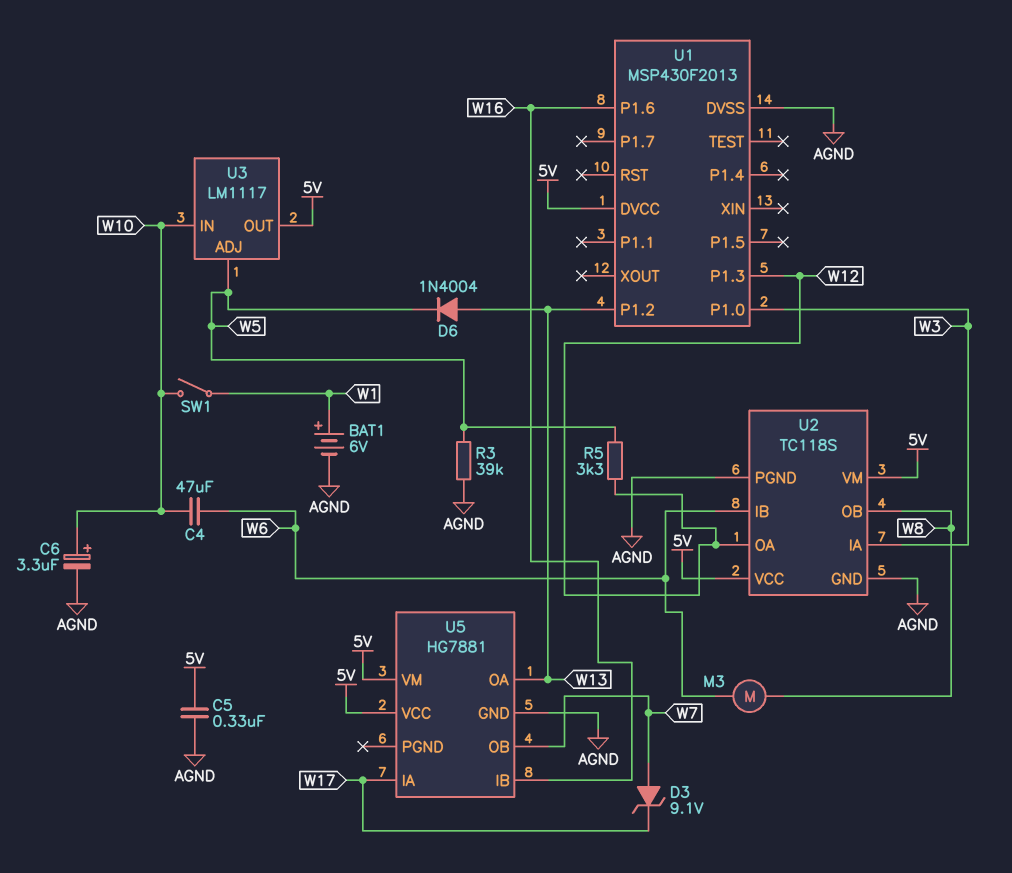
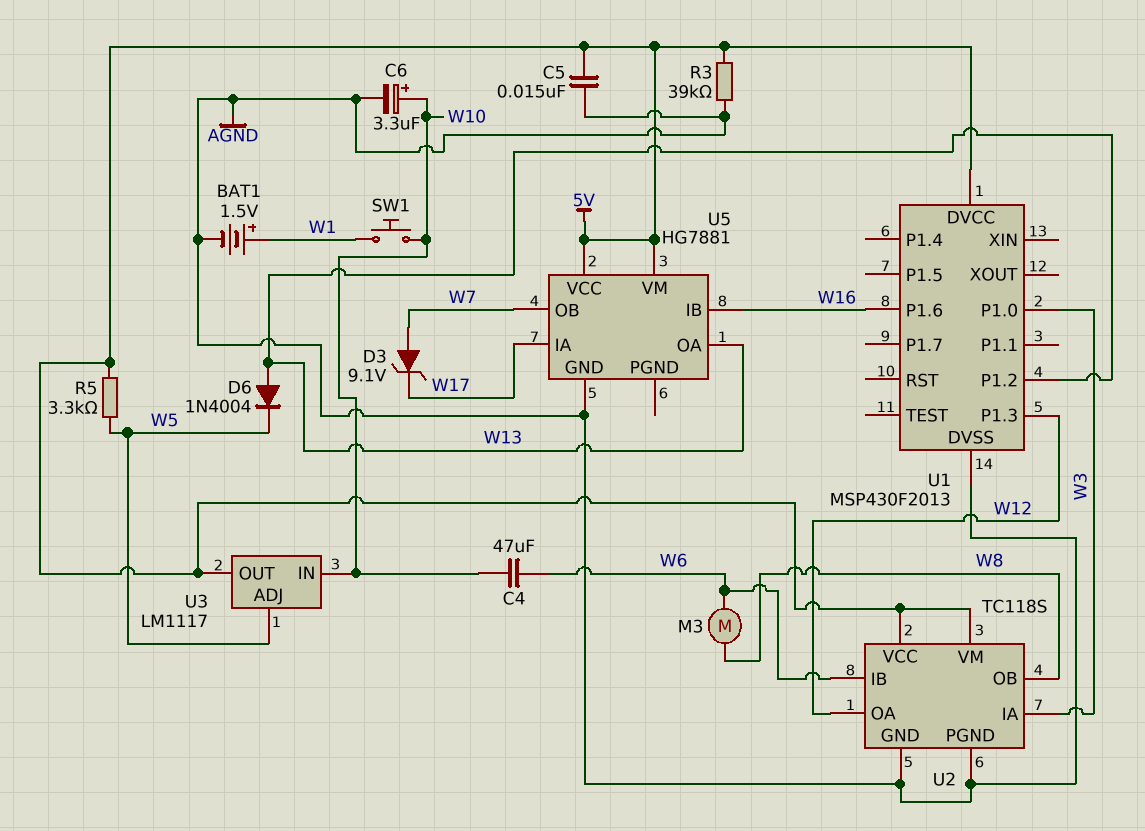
BAT1: 6V (plus W1, minus AGND) -> 1.5V (plus W1, minus AGND)
C5: 330nF (5V, AGND) -> 15nF (5V, AGND)
R3: 39k (AGND, W5) -> 39k (5V, AGND)
R5: 3.3k (W5, W12) -> 3.3k (5V, W5)
SW1: switch (W1, W10) -> button (W1, W10)

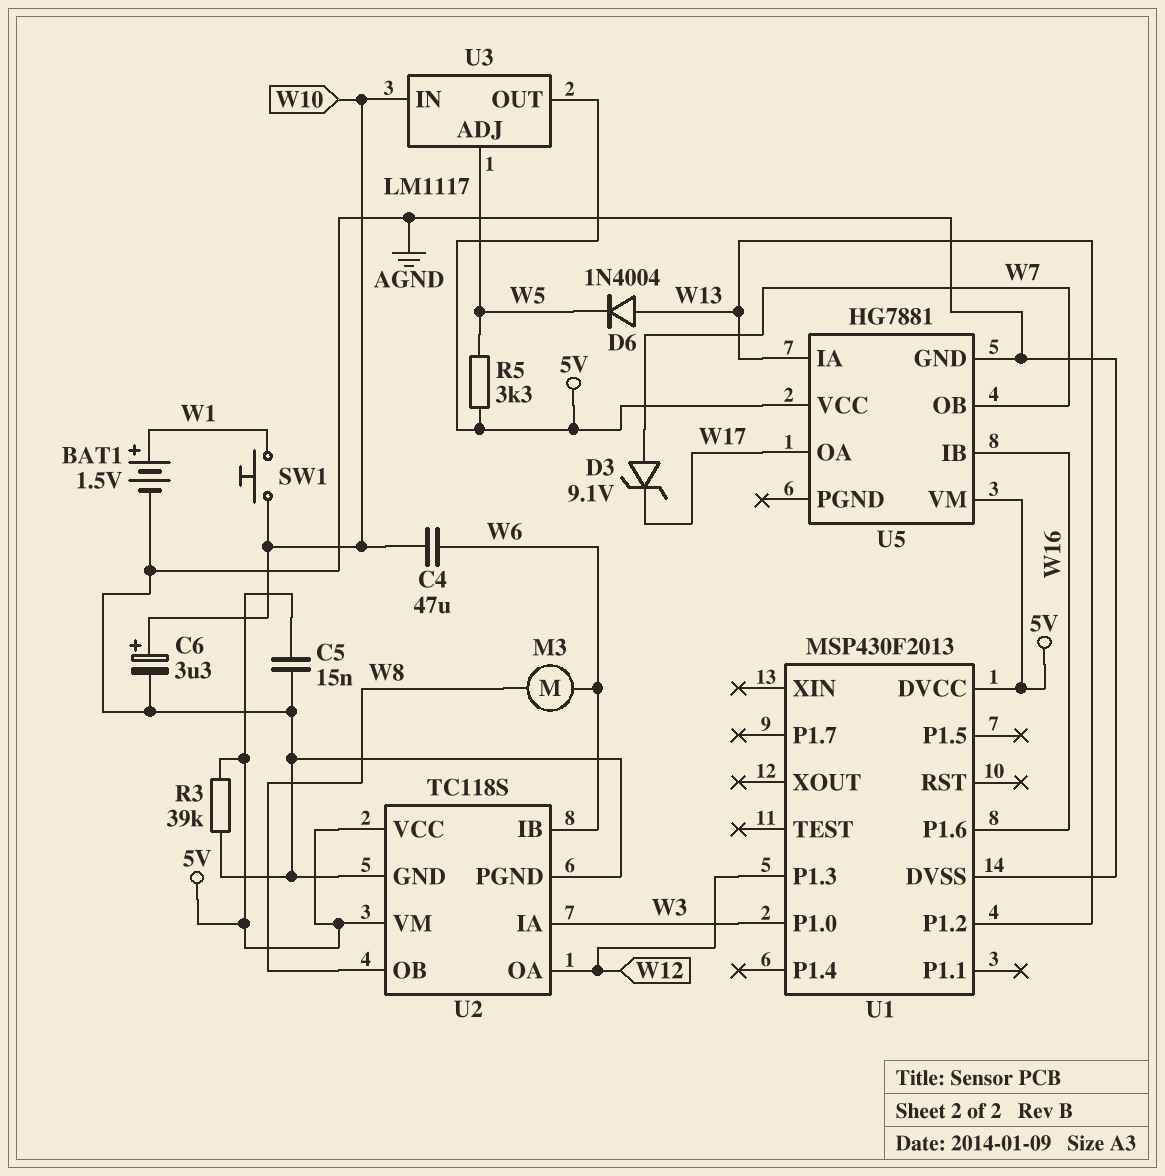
U5 pin IA: W17 -> W13
U5 pin OA: W13 -> W17

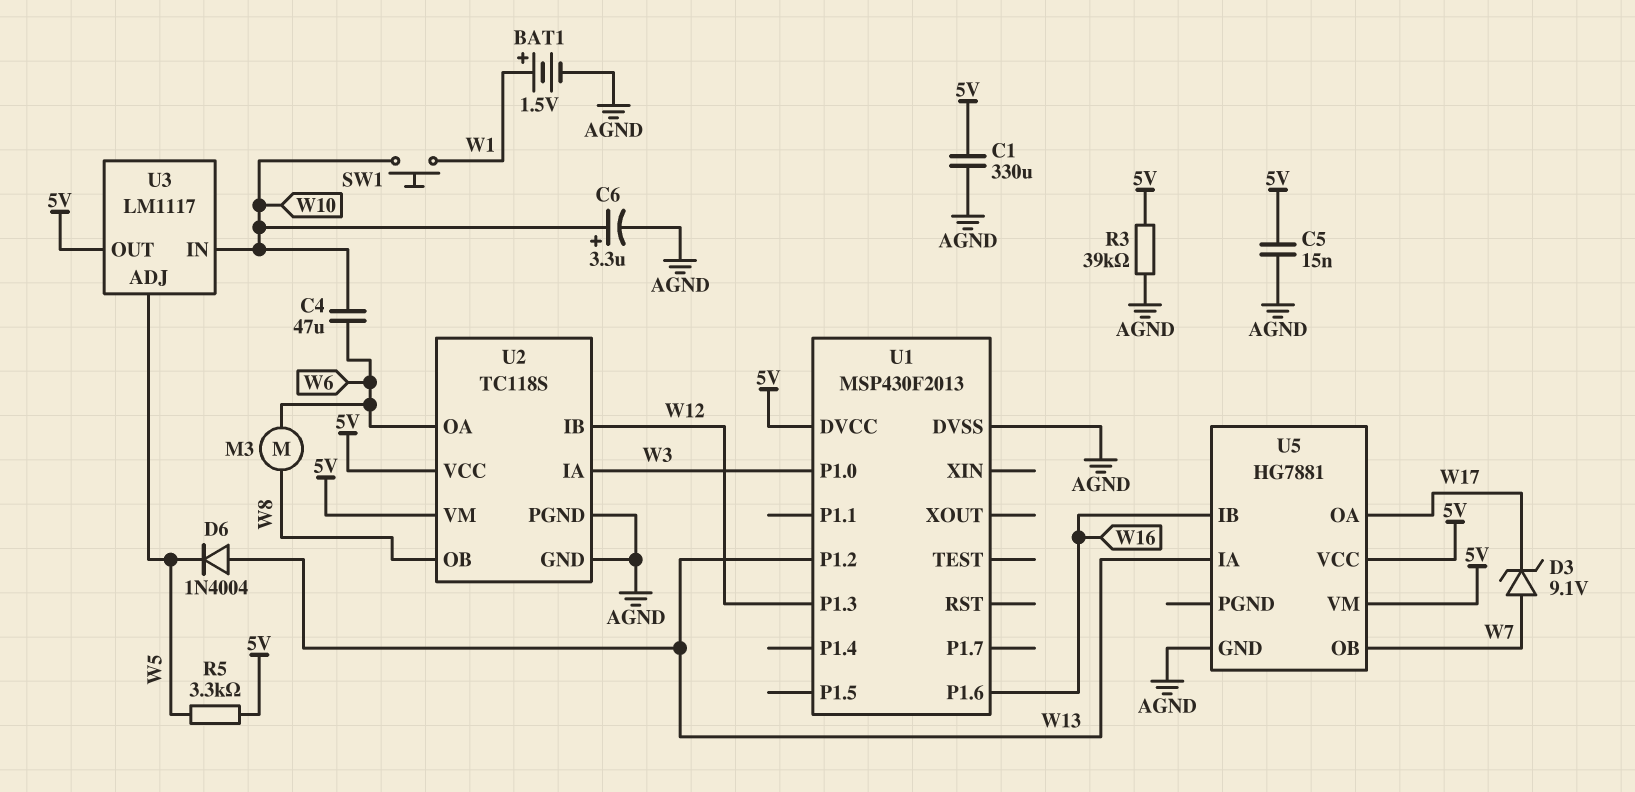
C1: none -> 330uF (5V, AGND)
U2 pin IB: W6 -> W12
U2 pin OA: W12 -> W6

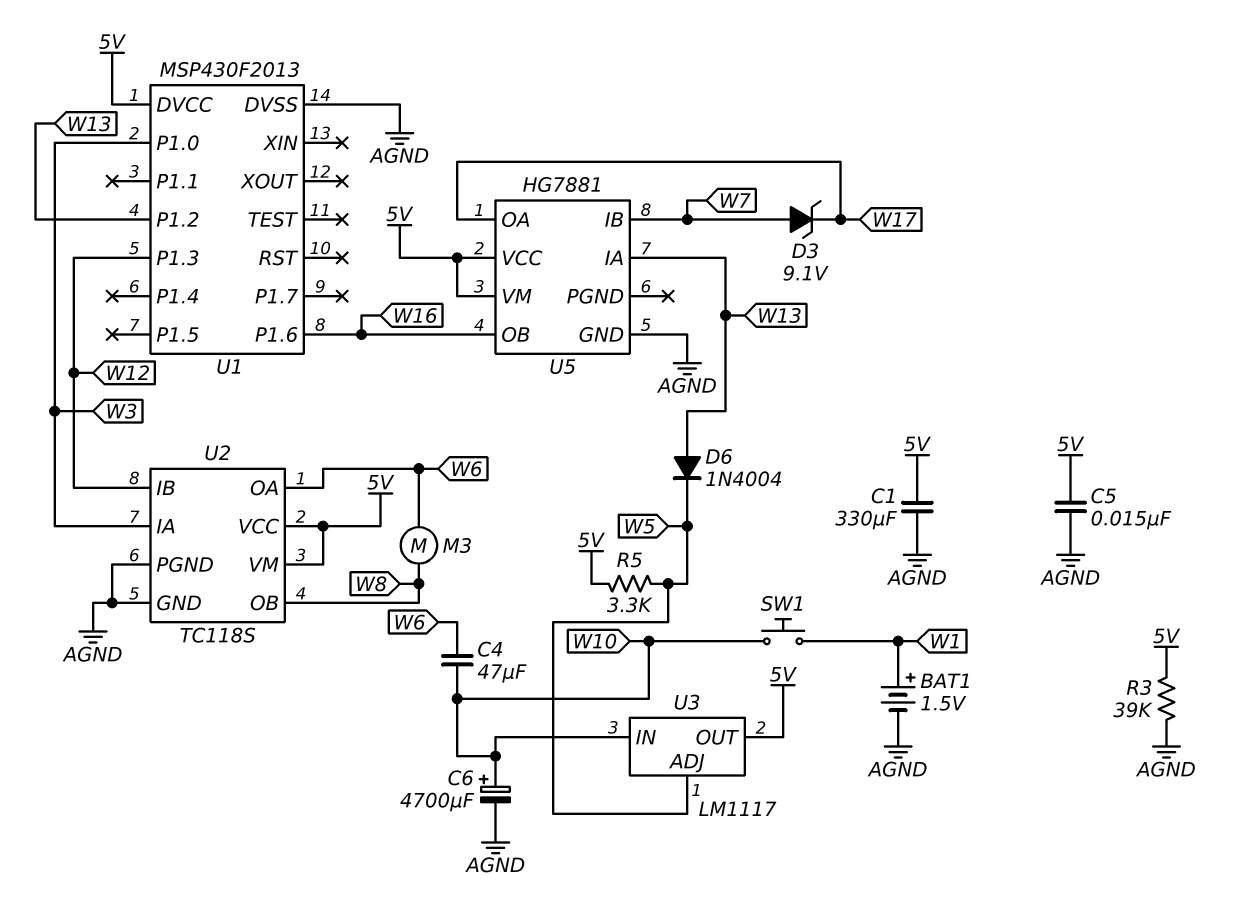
C6: 3.3uF (plus W10, minus AGND) -> 4700uF (plus W10, minus AGND)
U5 pin IB: W16 -> W7
U5 pin OB: W7 -> W16

